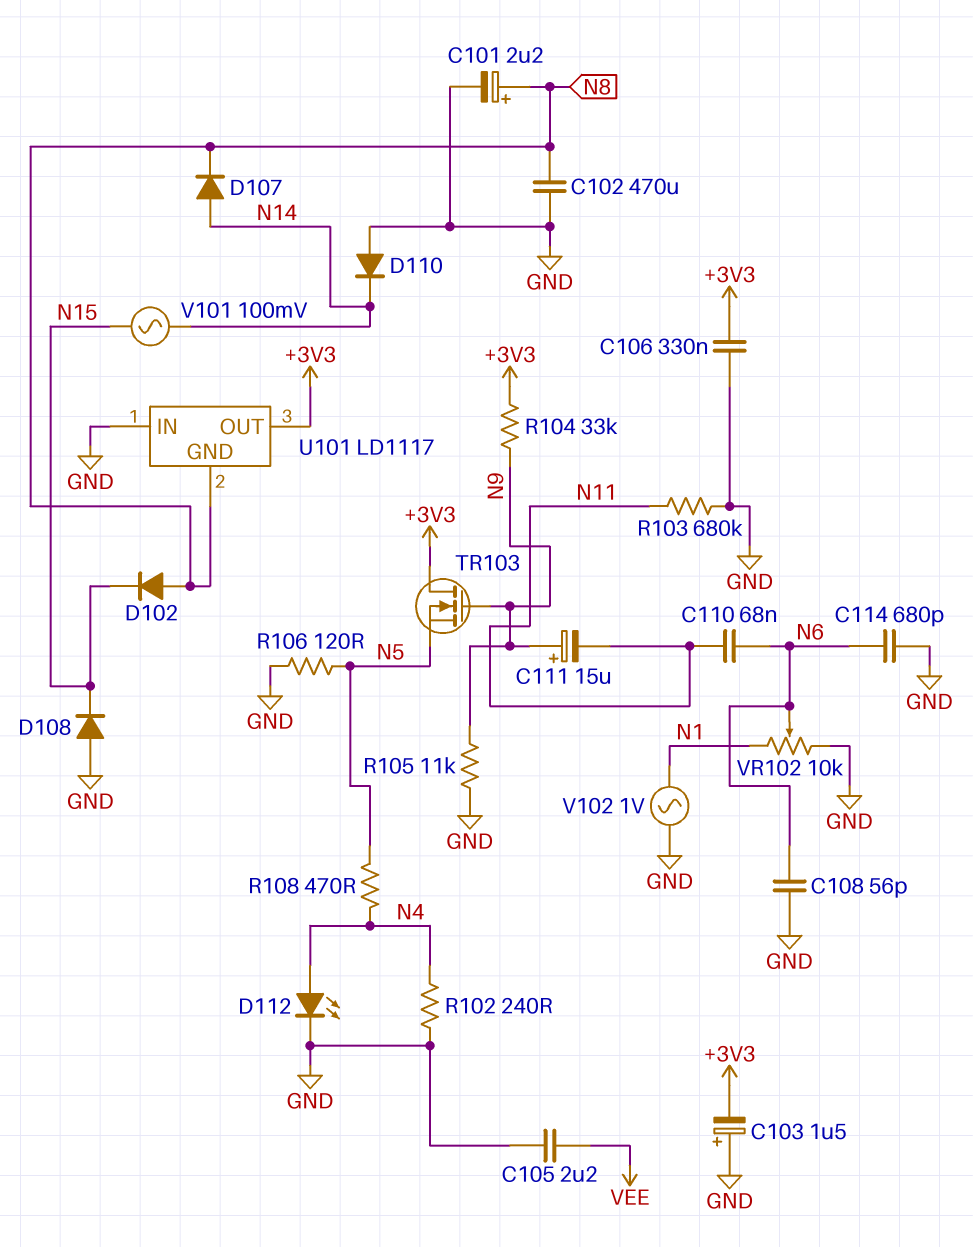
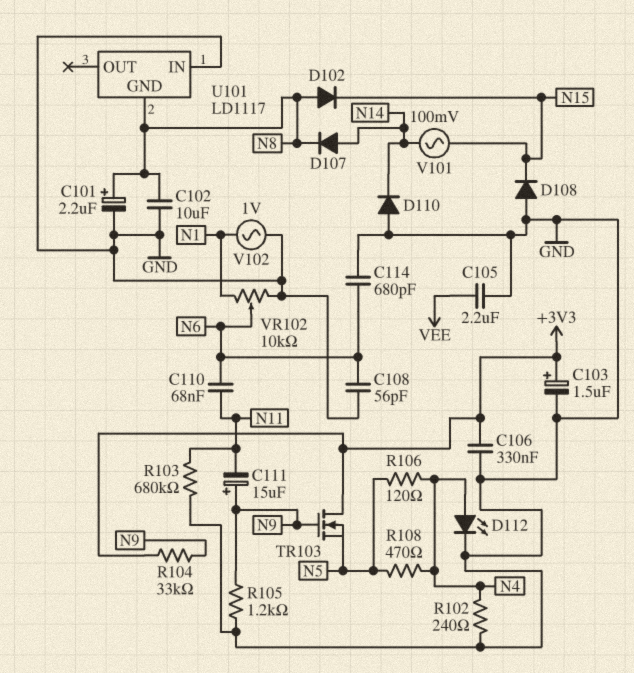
C102: 470uF (GND, N8) -> 10uF (GND, N8)
C103: 1.5uF (plus GND, minus +3V3) -> 1.5uF (plus +3V3, minus GND)
R105: 11k (GND, N9) -> 1.2k (GND, N9)
R106: 120 (GND, N5) -> 120 (N4, N5)
U101 pin OUT: +3V3 -> none

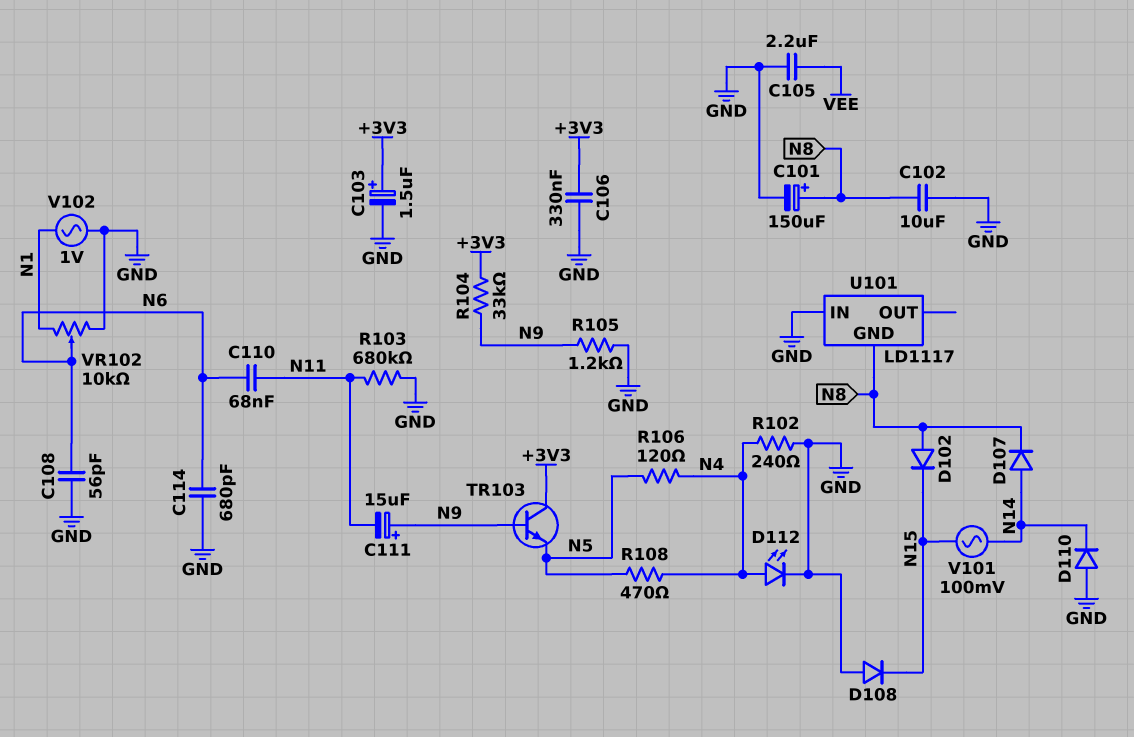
C101: 2.2uF (plus N8, minus GND) -> 150uF (plus N8, minus GND)
TR103: NMOS (G N9, D +3V3, S N5) -> NPN (B N9, C +3V3, E N5)

